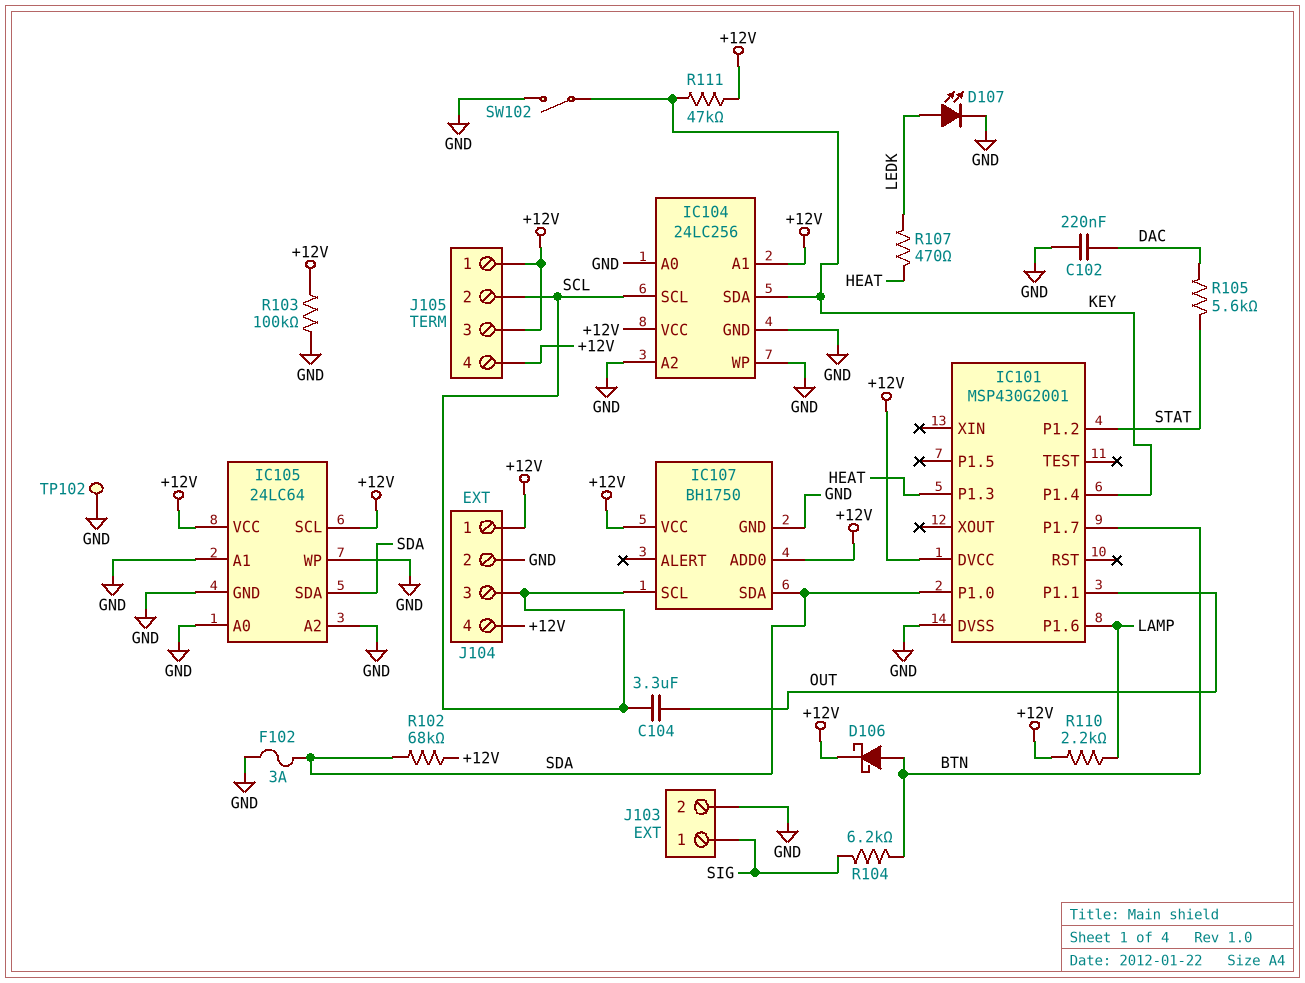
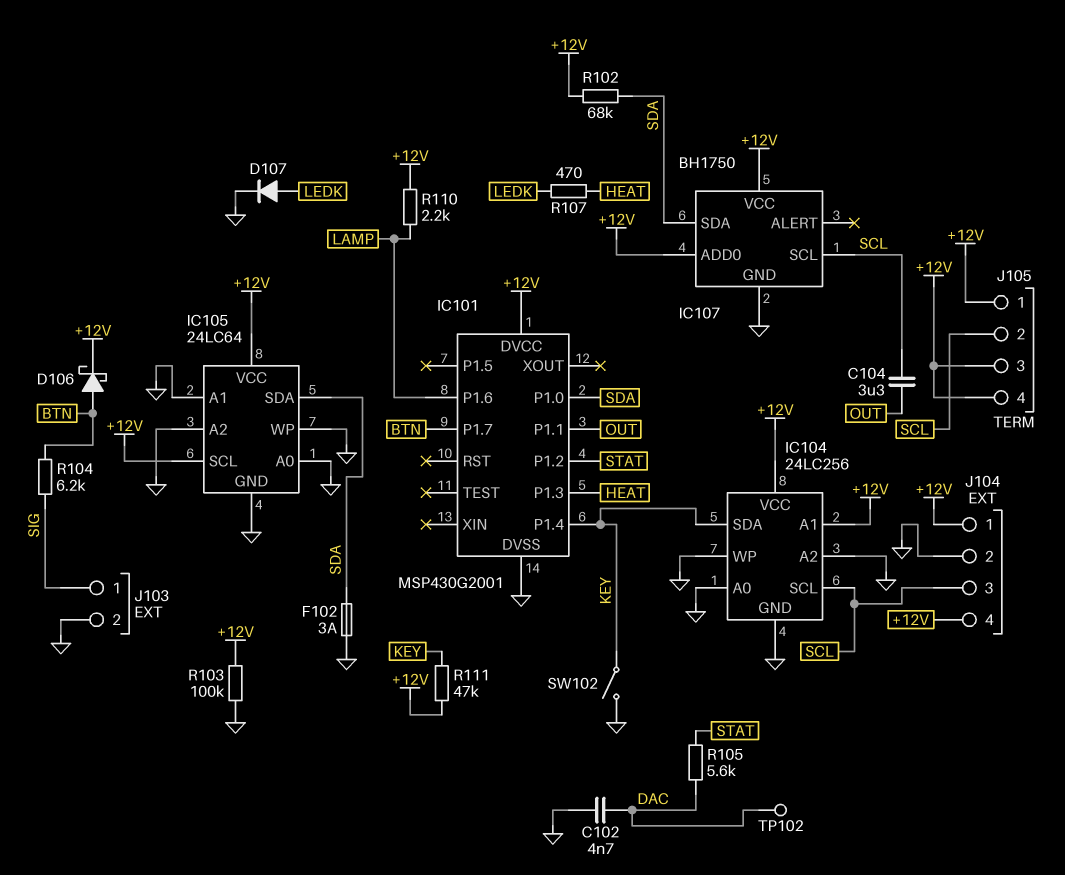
C102: 220nF (DAC, GND) -> 4.7nF (DAC, GND)
D107: LED (A LEDK, K GND) -> diode (A LEDK, K GND)
TP102: test point (GND) -> test point (DAC)

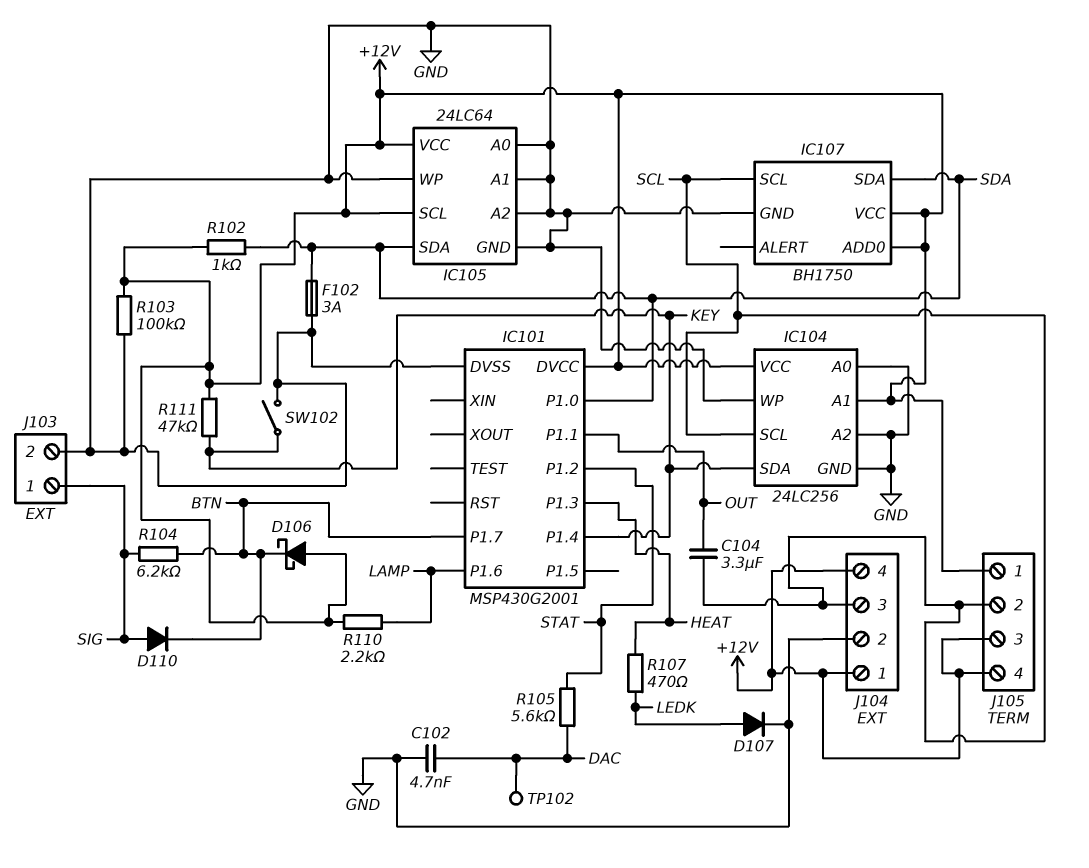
D106: schottky (A BTN, K +12V) -> schottky (A +12V, K BTN)
D110: none -> diode (A SIG, K BTN)
R102: 68k (+12V, SDA) -> 1k (+12V, SDA)

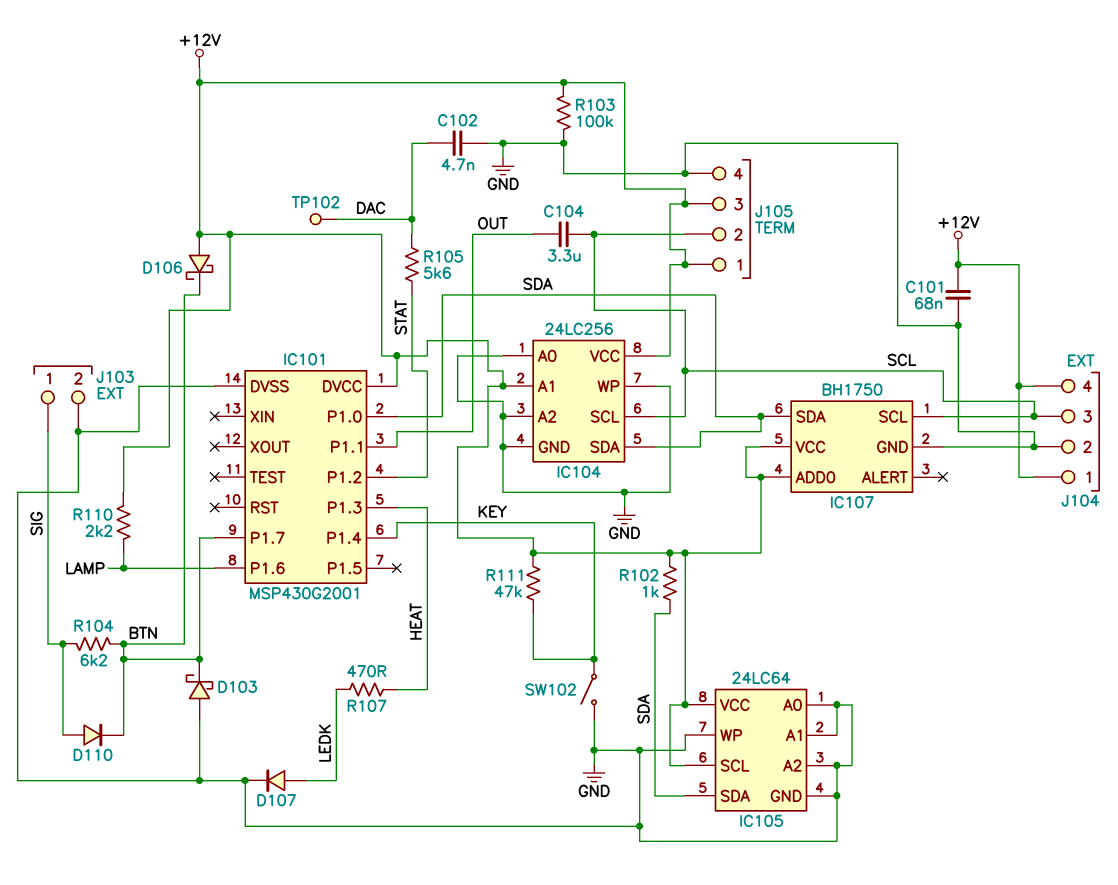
C101: none -> 68nF (+12V, GND)
D103: none -> schottky (A GND, K BTN)
F102: 3A (GND, SDA) -> none
IC104 pin SDA: KEY -> SDA
J105 pin 4: +12V -> GND

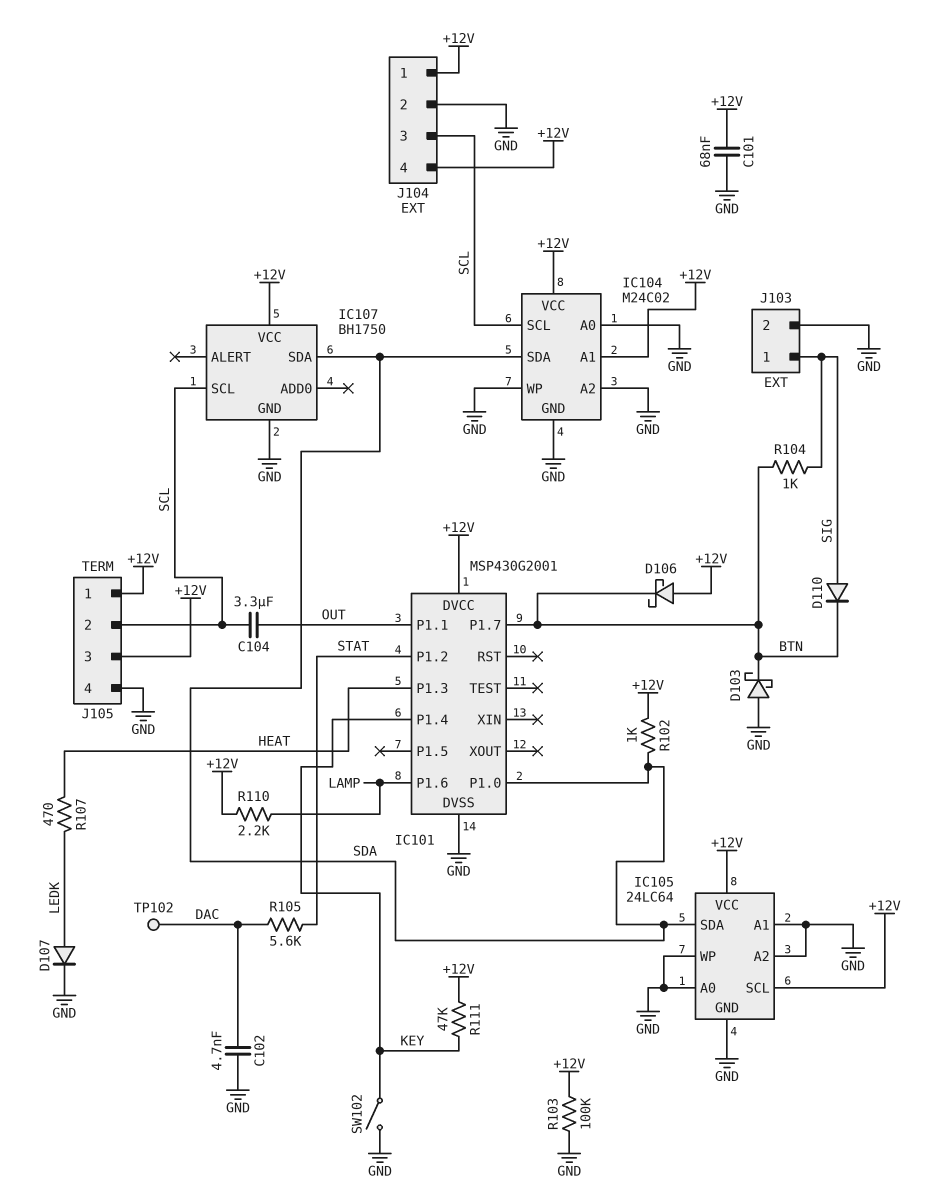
IC104: 24LC256 -> M24C02
IC107 pin ADD0: +12V -> none
R104: 6.2k (BTN, SIG) -> 1k (BTN, SIG)

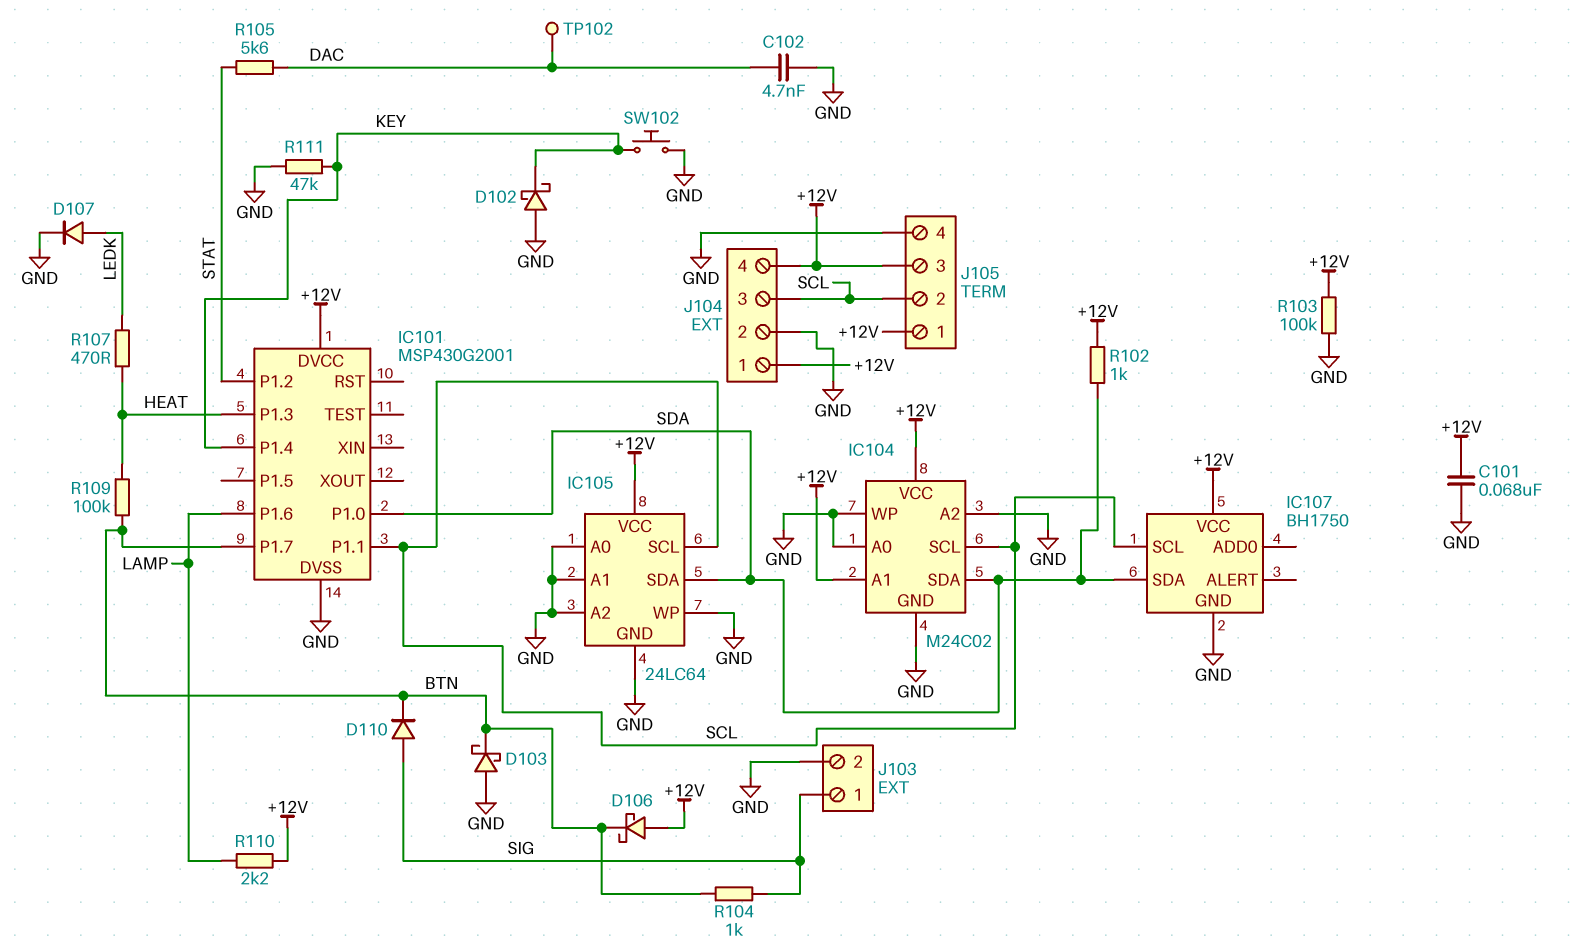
C104: 3.3uF (OUT, SCL) -> none
D102: none -> schottky (A GND, K KEY)
IC101 pin P1.1: OUT -> SCL
IC105 pin SCL: +12V -> SCL
R109: none -> 100k (BTN, HEAT)
R111: 47k (+12V, KEY) -> 47k (GND, KEY)
SW102: switch (GND, KEY) -> button (GND, KEY)

